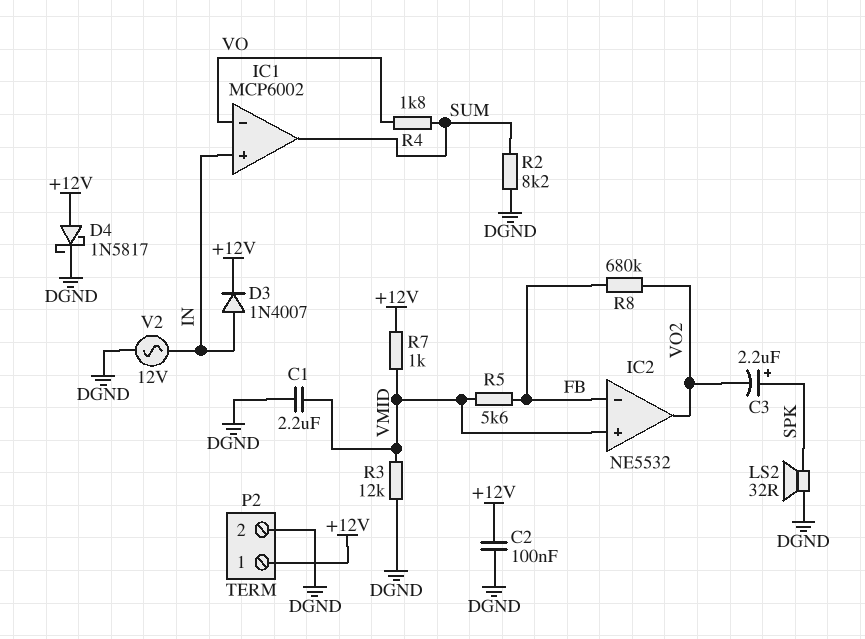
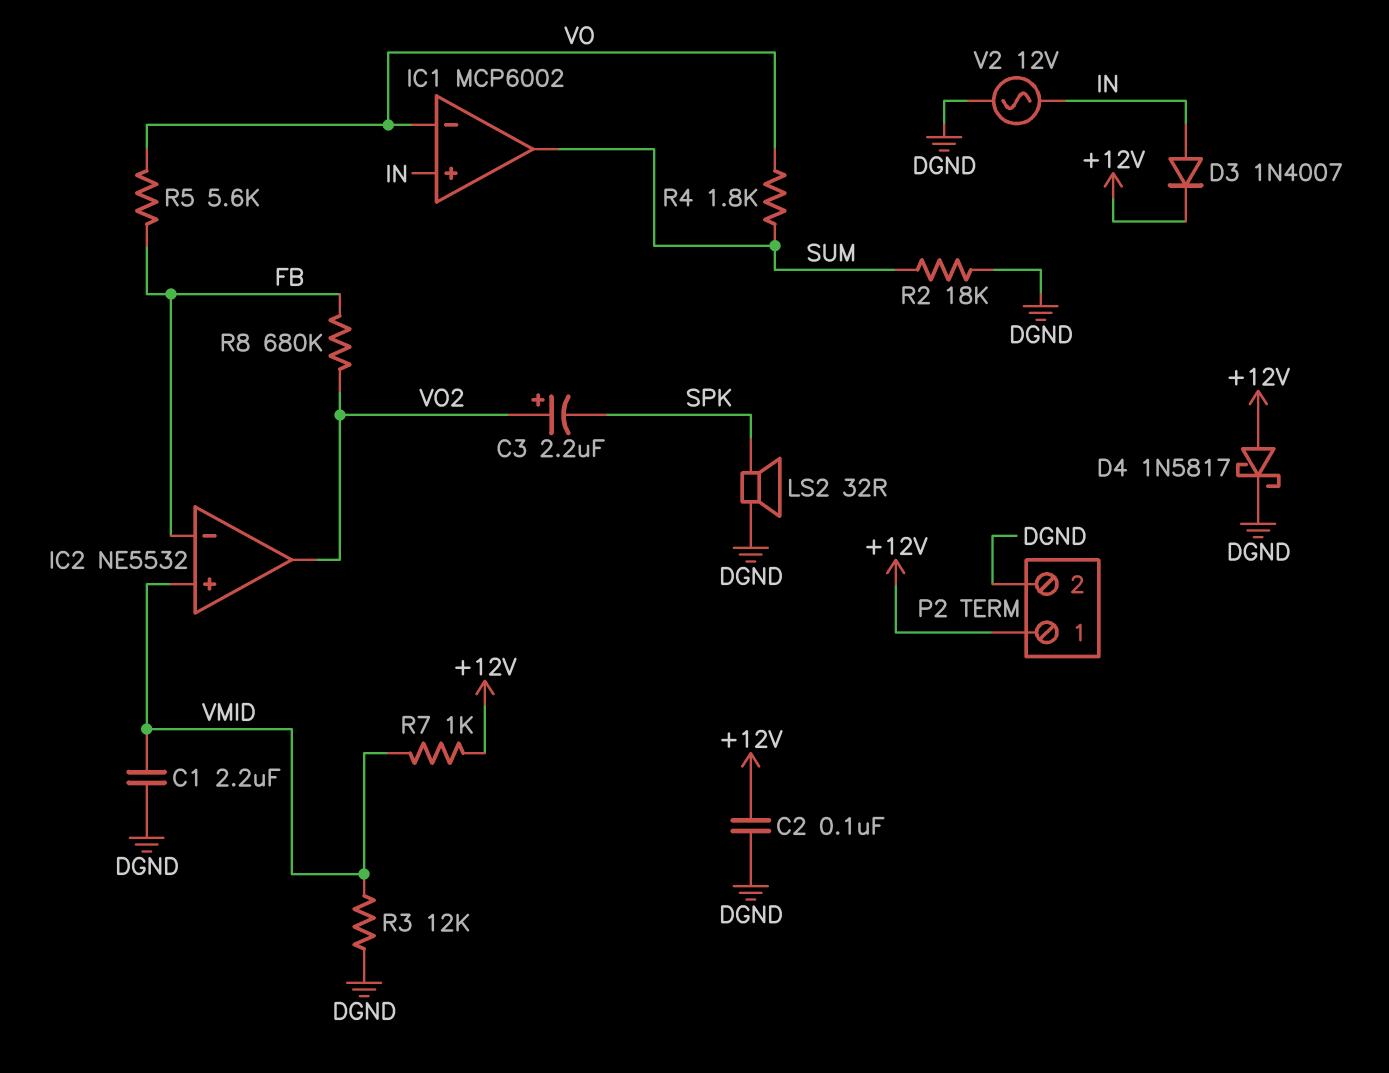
C3: 2.2uF (plus SPK, minus VO2) -> 2.2uF (plus VO2, minus SPK)
R2: 8.2k (DGND, SUM) -> 18k (DGND, SUM)
R5: 5.6k (FB, VMID) -> 5.6k (FB, VO)

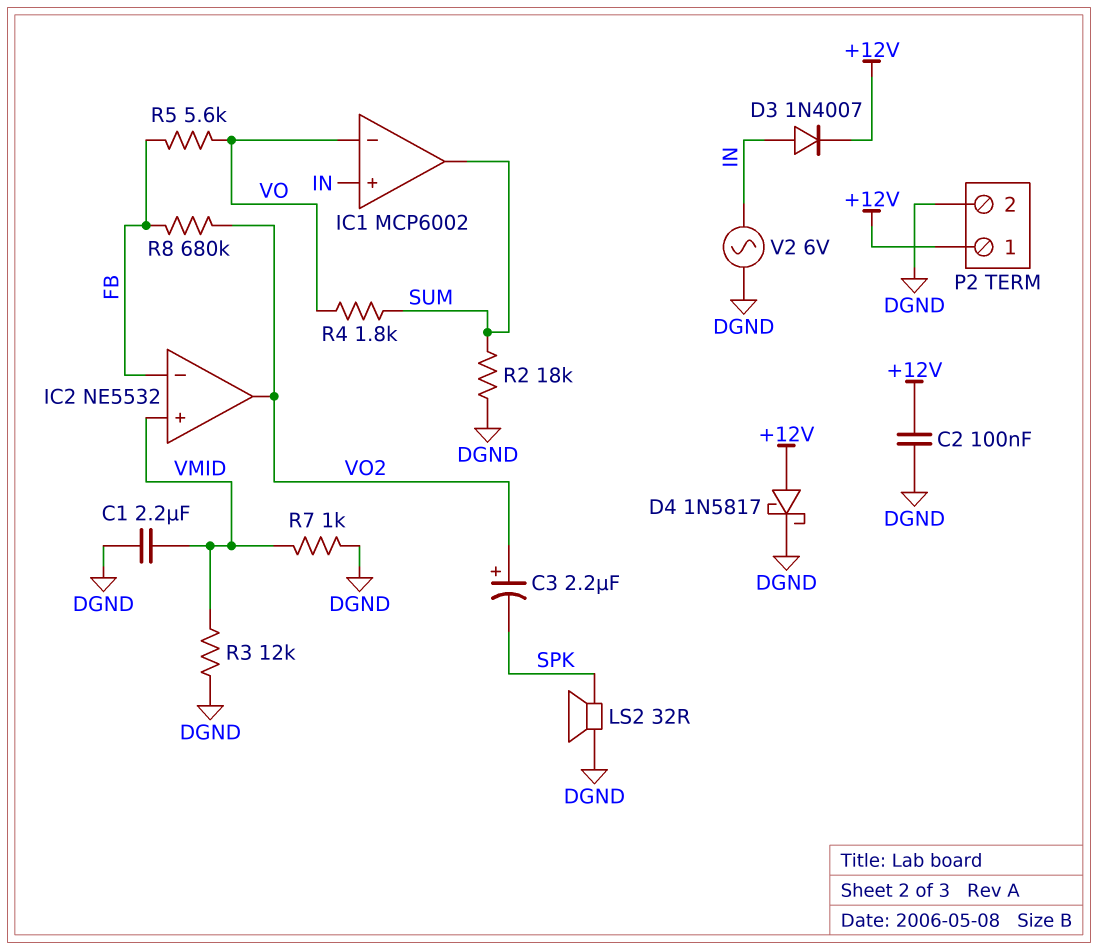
R7: 1k (+12V, VMID) -> 1k (DGND, VMID)
V2: AC 12V (DGND, IN) -> AC 6V (DGND, IN)

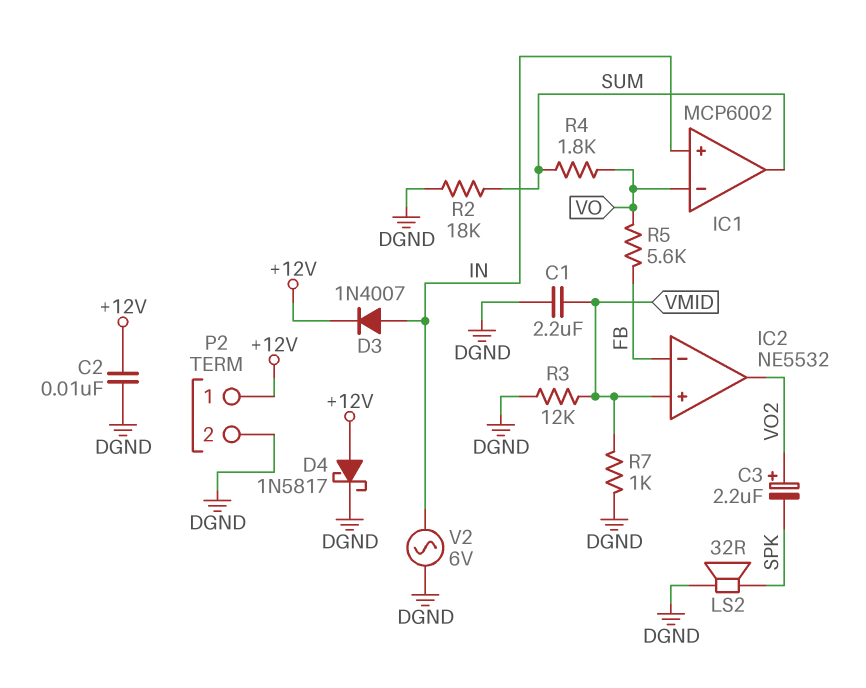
C2: 100nF (+12V, DGND) -> 10nF (+12V, DGND)
R8: 680k (FB, VO2) -> none

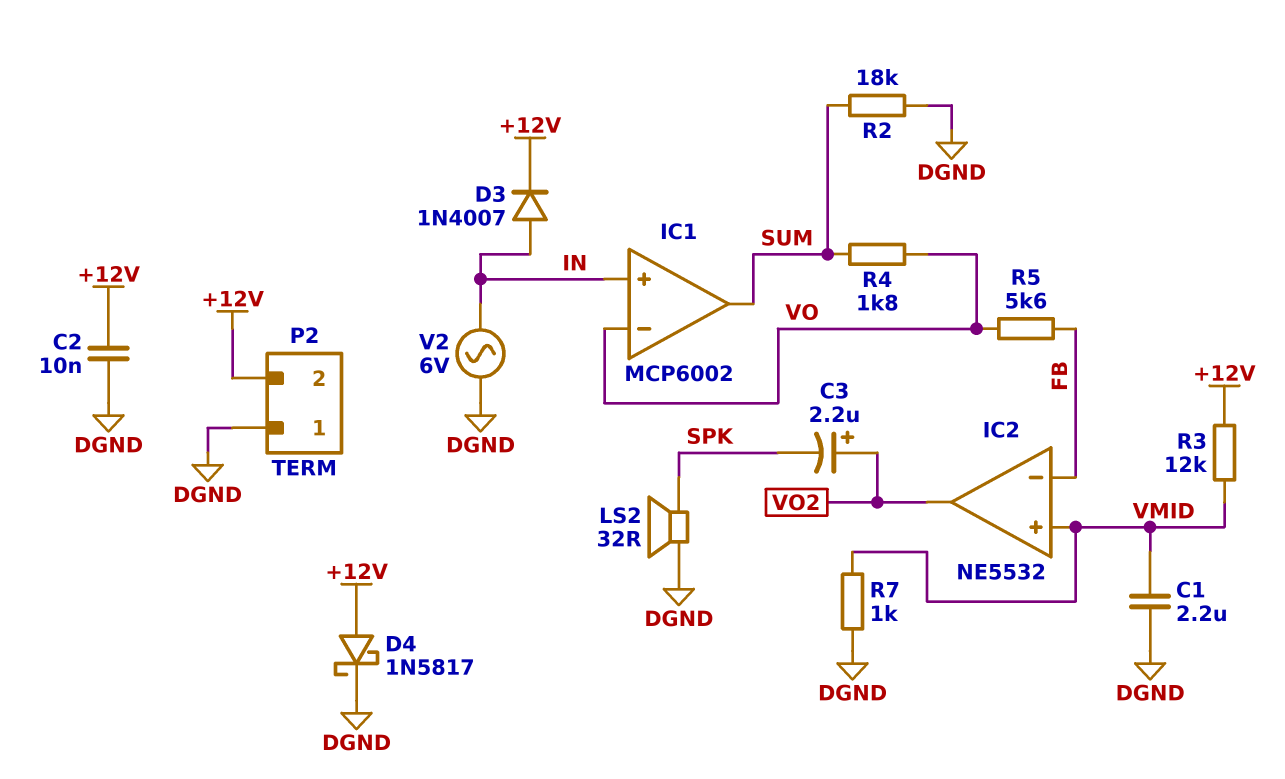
P2 pin 1: +12V -> DGND
P2 pin 2: DGND -> +12V
R3: 12k (DGND, VMID) -> 12k (+12V, VMID)

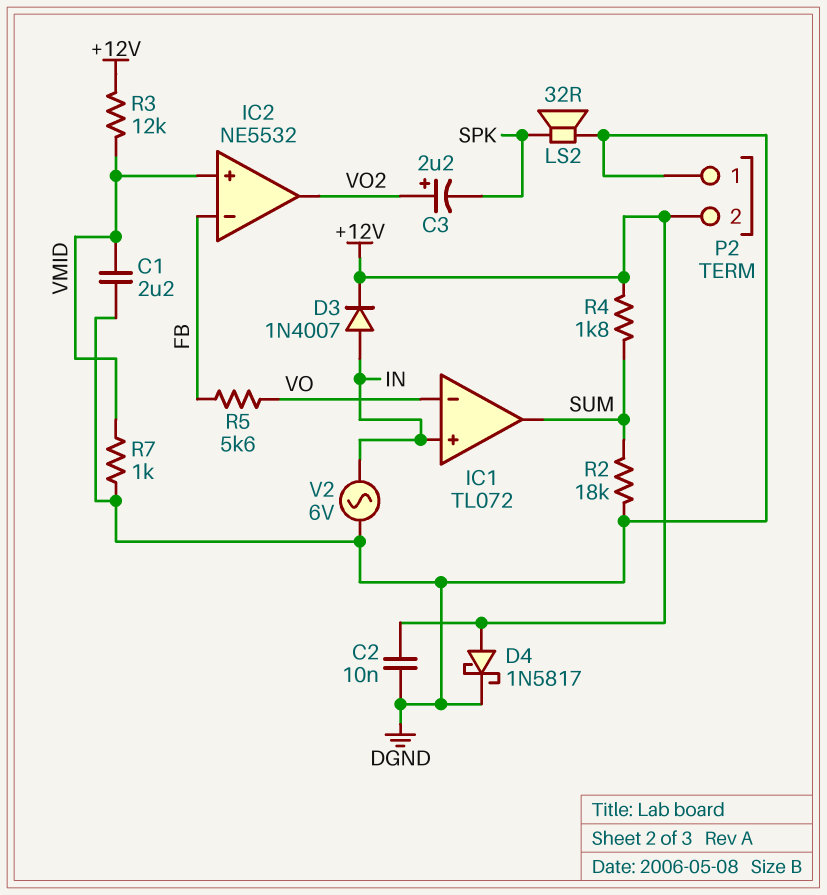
IC1: MCP6002 -> TL072
R4: 1.8k (SUM, VO) -> 1.8k (+12V, SUM)

